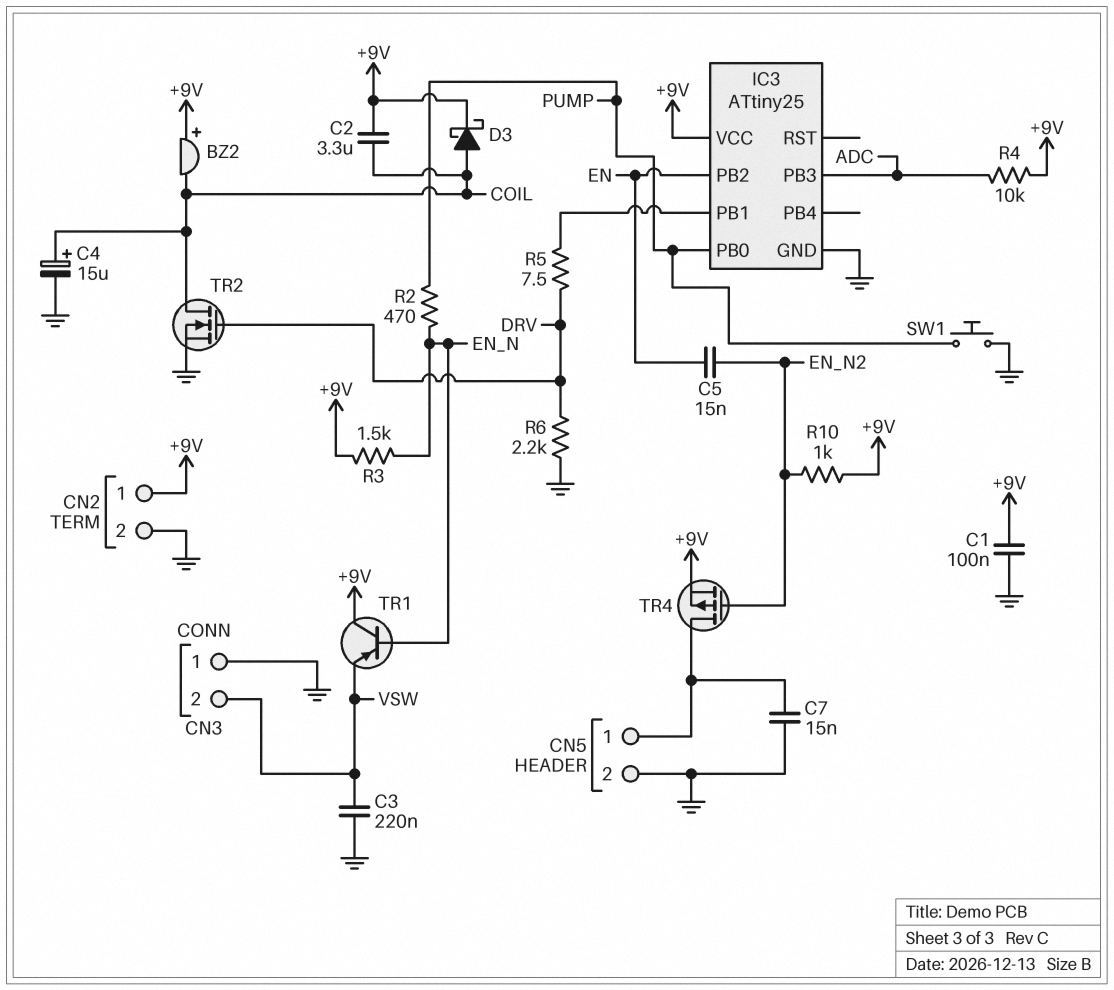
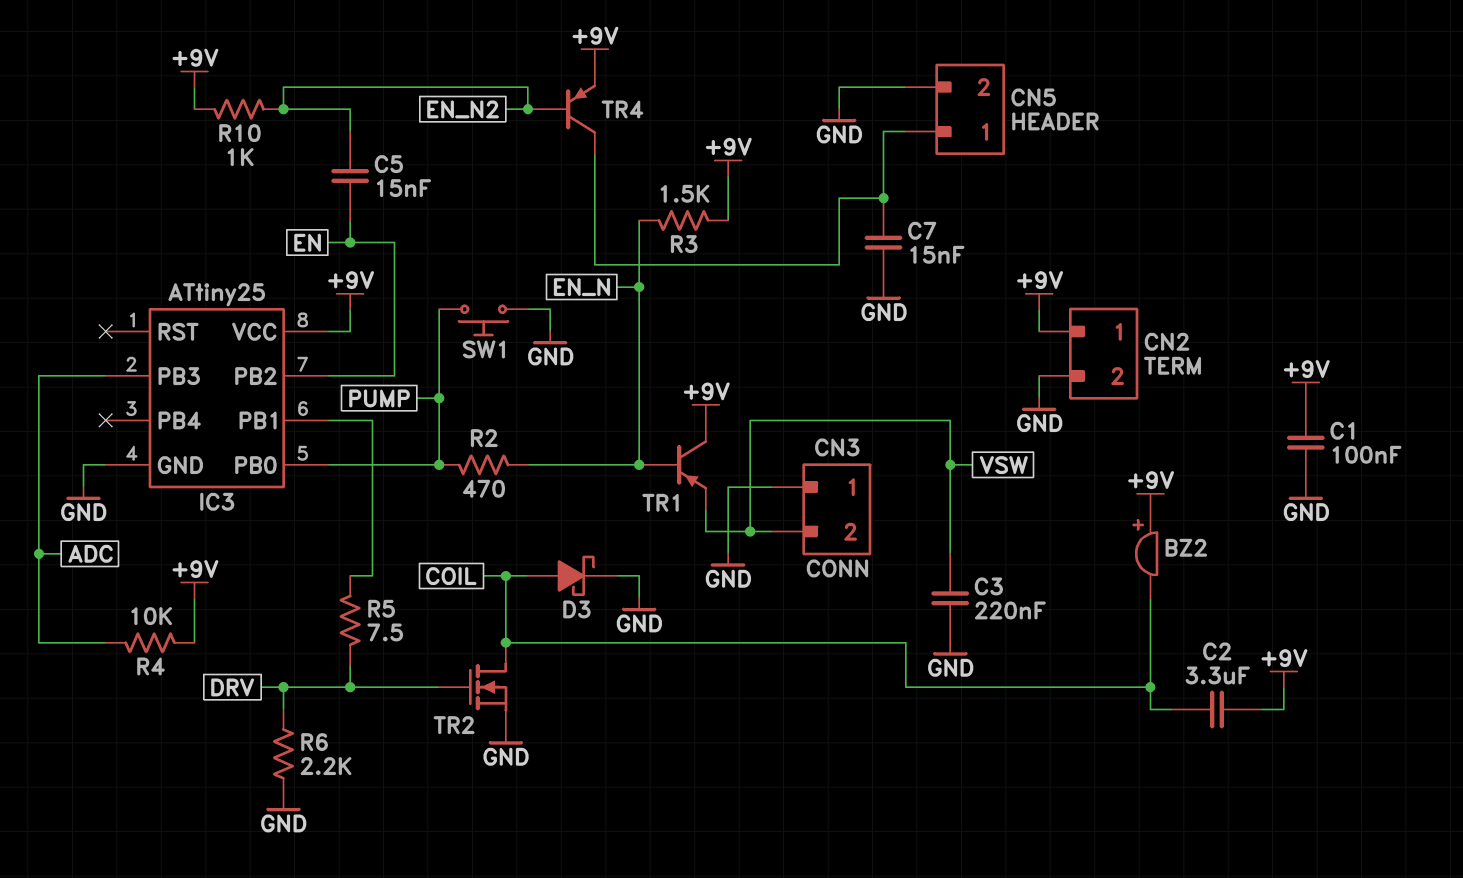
C4: 15uF (plus COIL, minus GND) -> none
D3: schottky (A COIL, K +9V) -> schottky (A COIL, K GND)
TR4: PMOS (G EN_N2, D CN5/1, S +9V) -> PNP (B EN_N2, C CN5/1, E +9V)

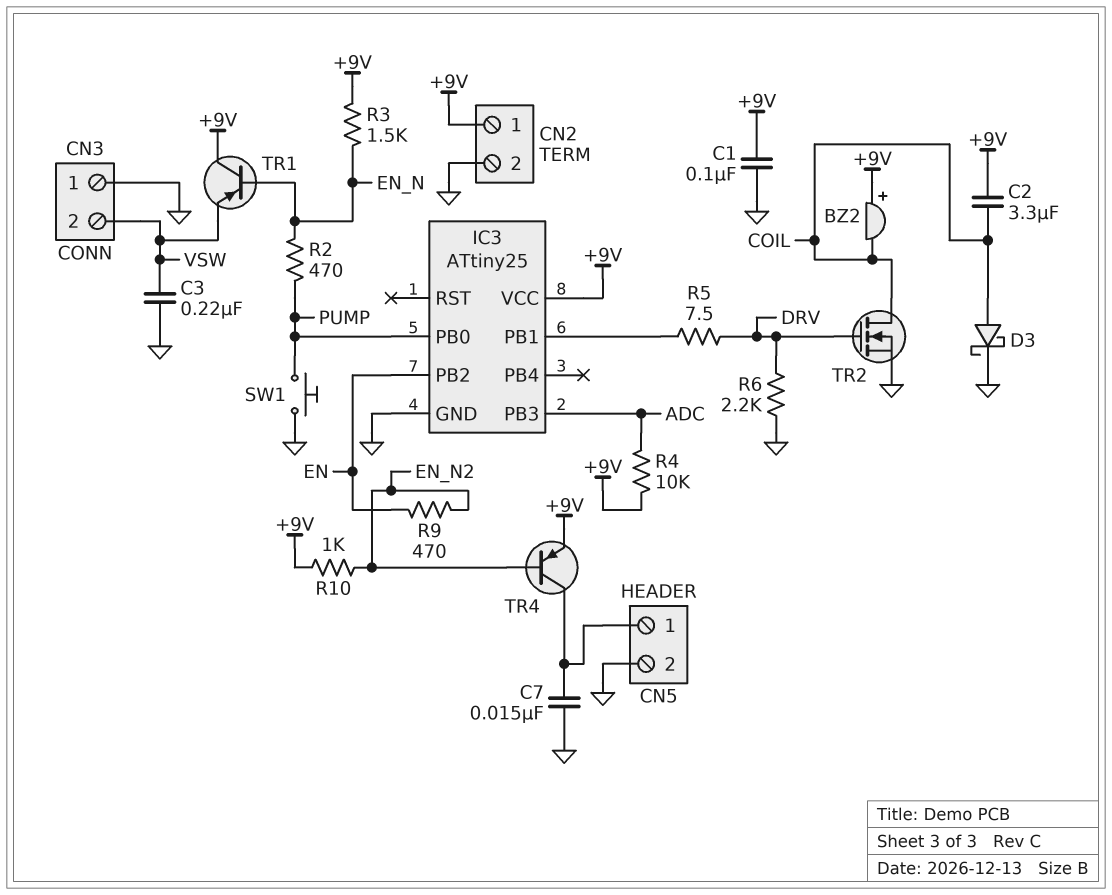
C5: 15nF (EN, EN_N2) -> none
R9: none -> 470 (EN, EN_N2)

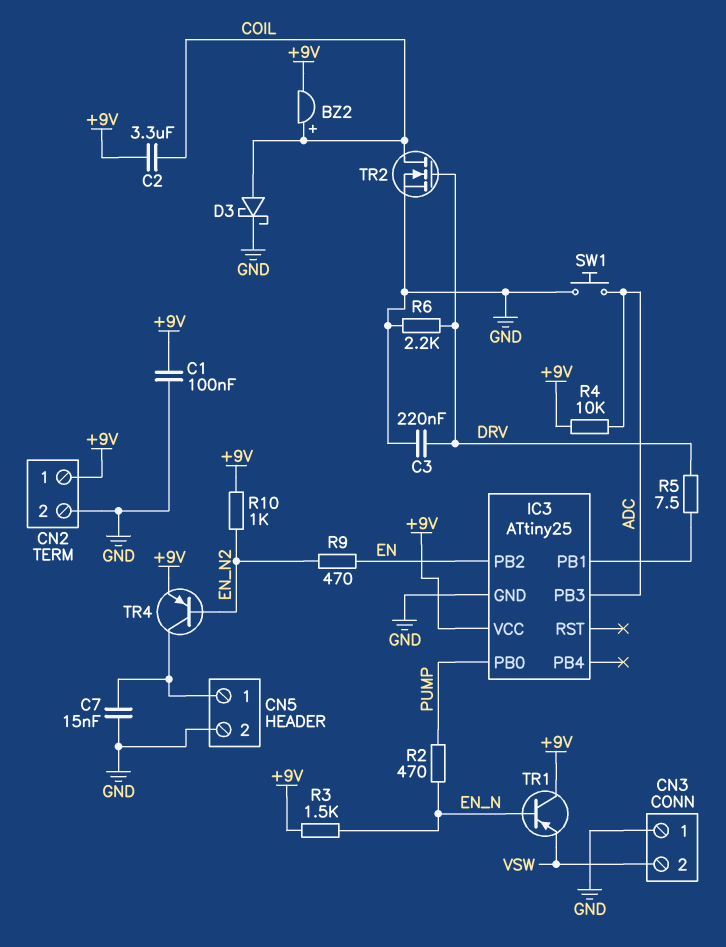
BZ2: buzzer (plus +9V, minus COIL) -> buzzer (plus COIL, minus +9V)
C3: 220nF (GND, VSW) -> 220nF (DRV, GND)
SW1: button (GND, PUMP) -> button (ADC, GND)

